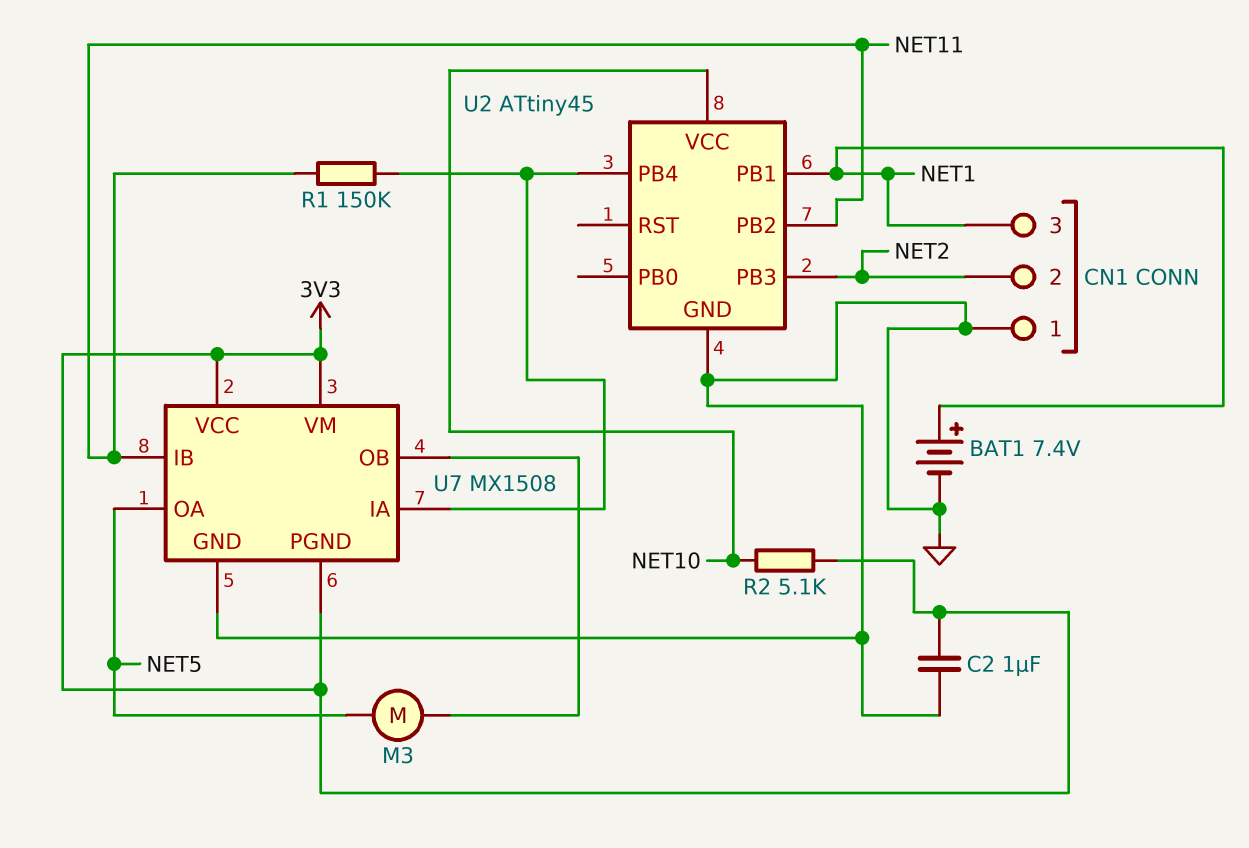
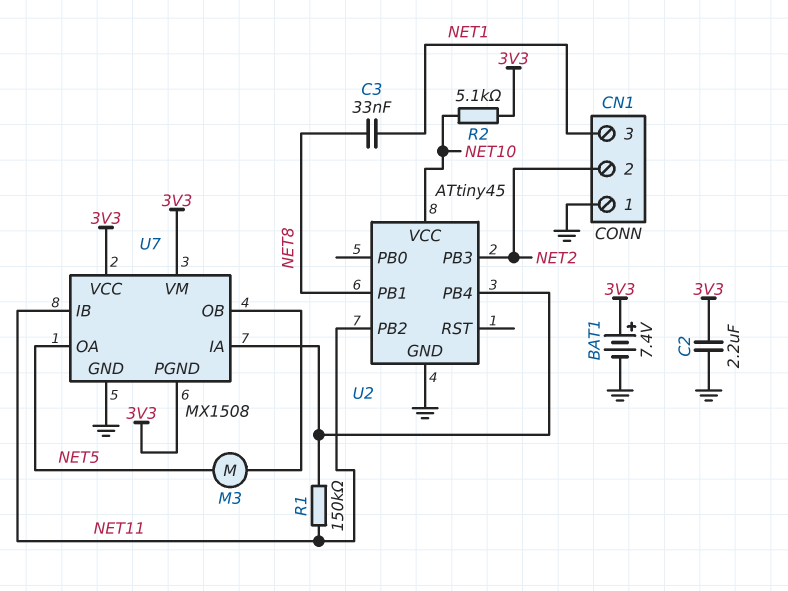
BAT1: 7.4V (plus NET1, minus GND) -> 7.4V (plus 3V3, minus GND)
C2: 1uF (3V3, GND) -> 2.2uF (3V3, GND)
C3: none -> 33nF (NET1, NET8)
U2 pin PB1: NET1 -> NET8

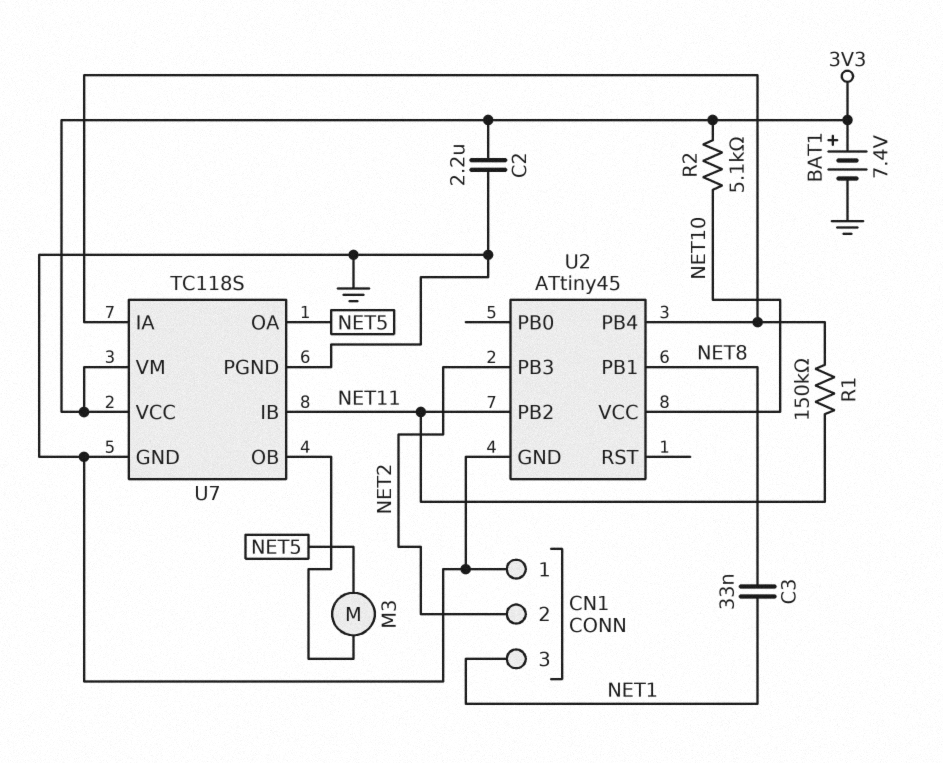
U7: MX1508 -> TC118S
U7 pin PGND: 3V3 -> GND

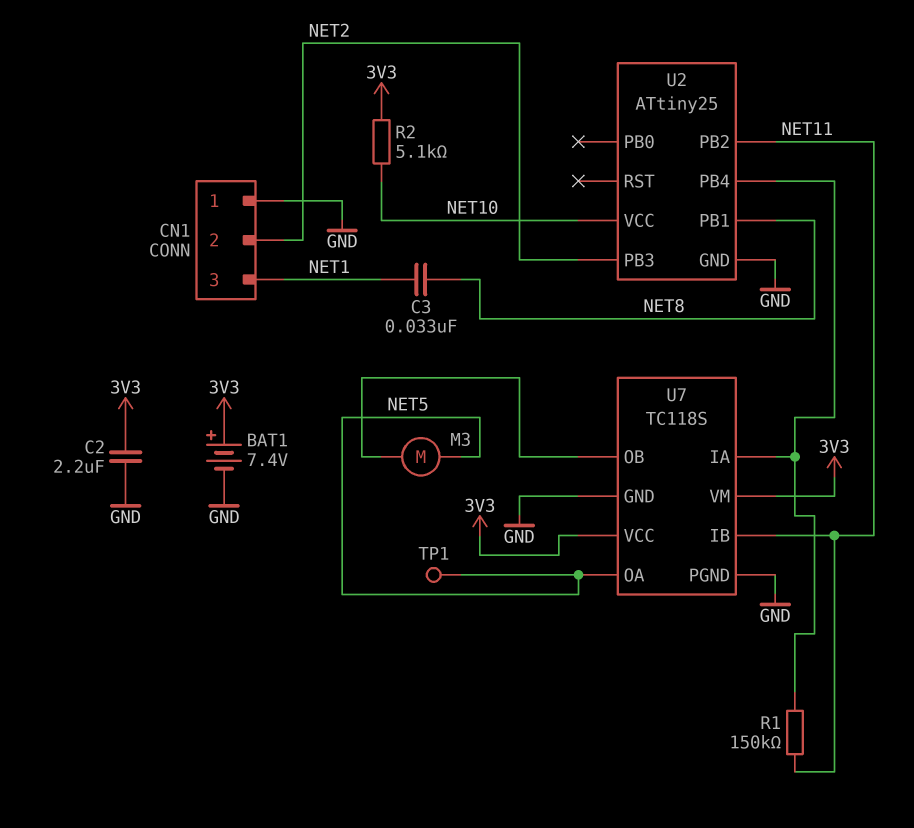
TP1: none -> test point (NET5)
U2: ATtiny45 -> ATtiny25

